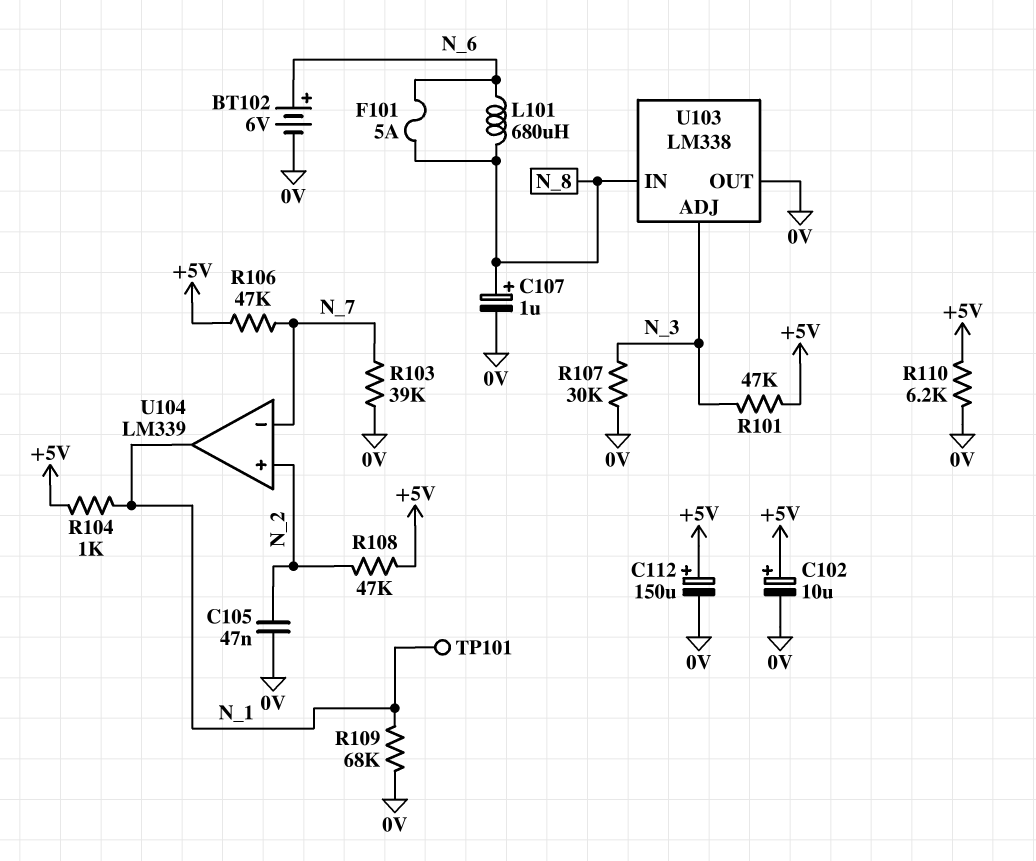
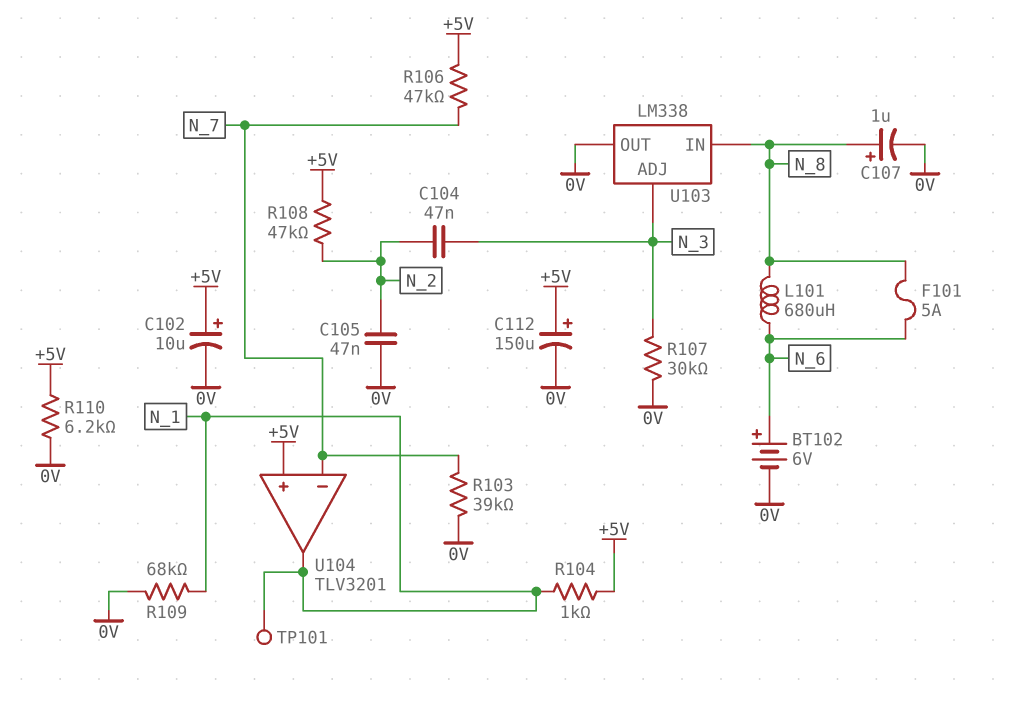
C104: none -> 47nF (N_2, N_3)
R101: 47k (+5V, N_3) -> none
U104: LM339 -> TLV3201
U104 pin in+: N_2 -> +5V

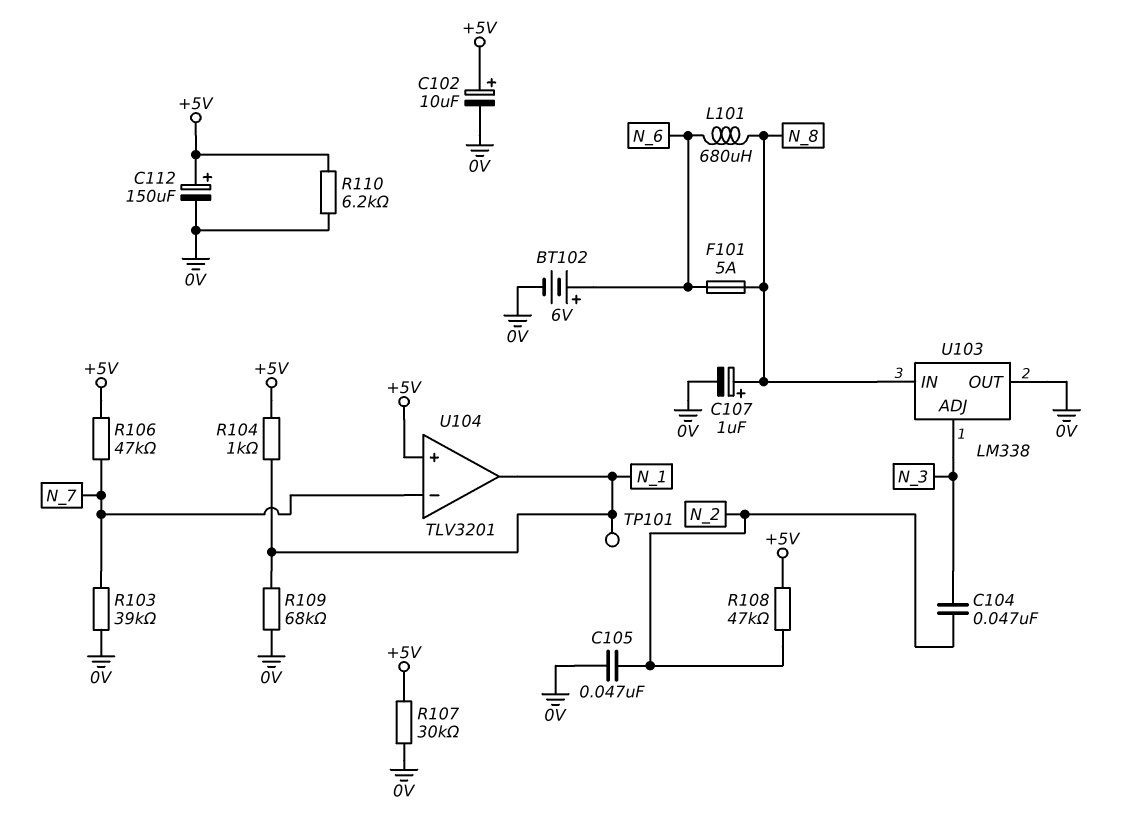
R107: 30k (0V, N_3) -> 30k (+5V, 0V)

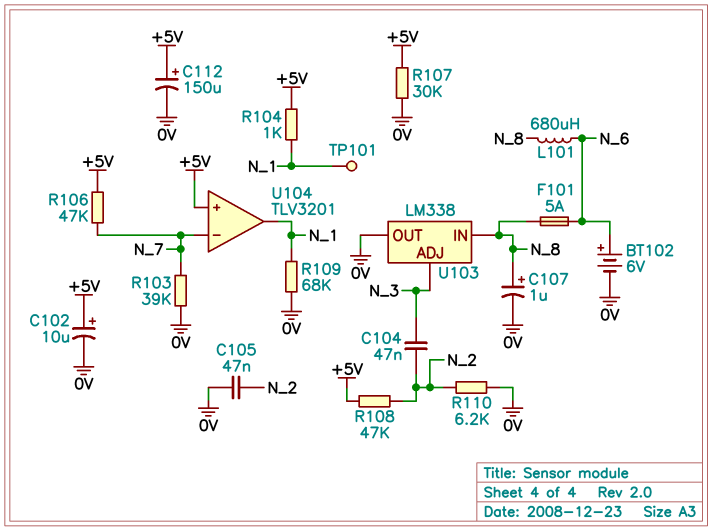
R110: 6.2k (+5V, 0V) -> 6.2k (0V, N_2)

